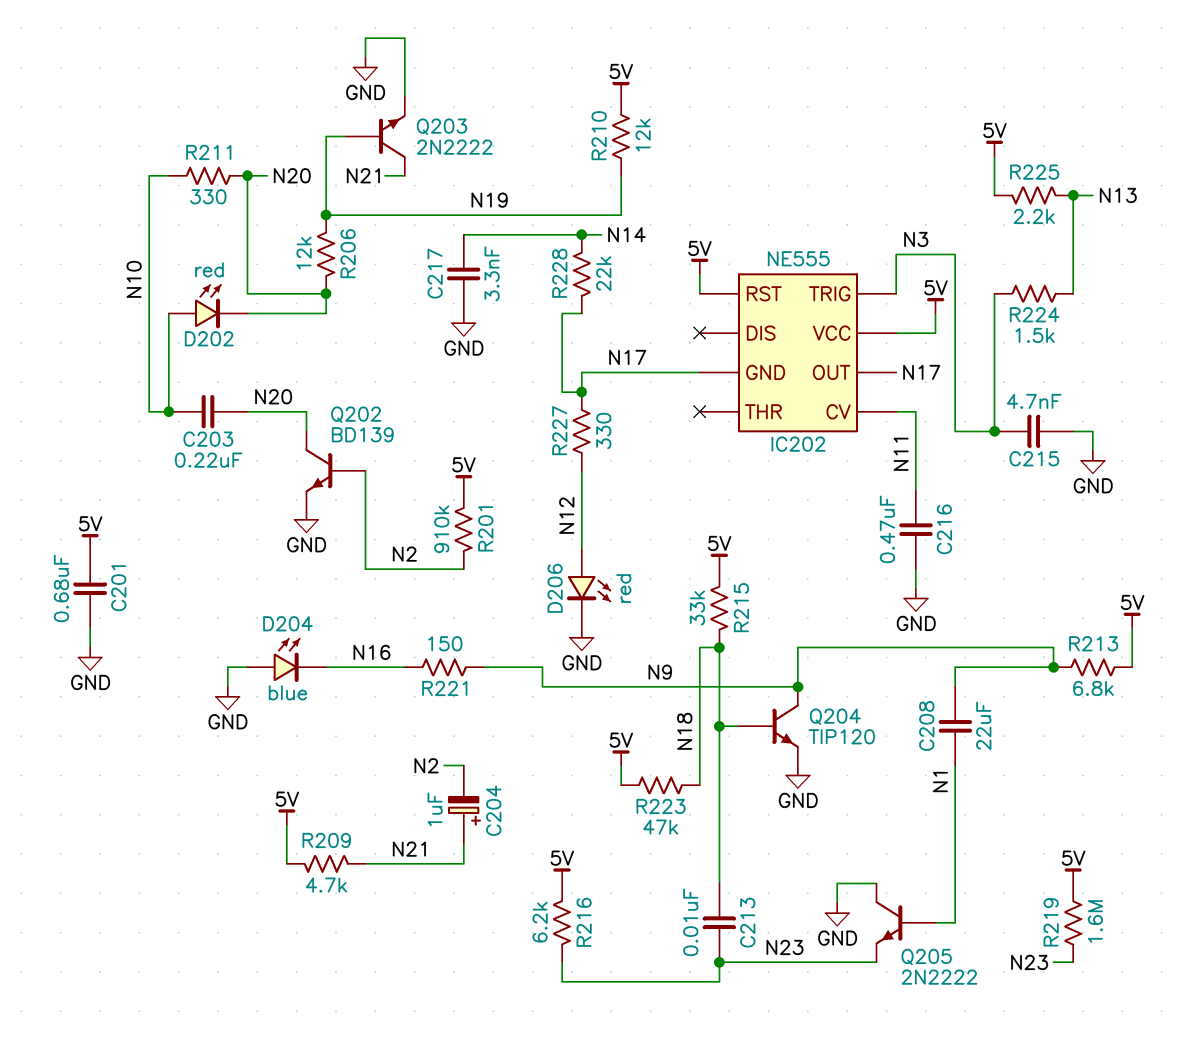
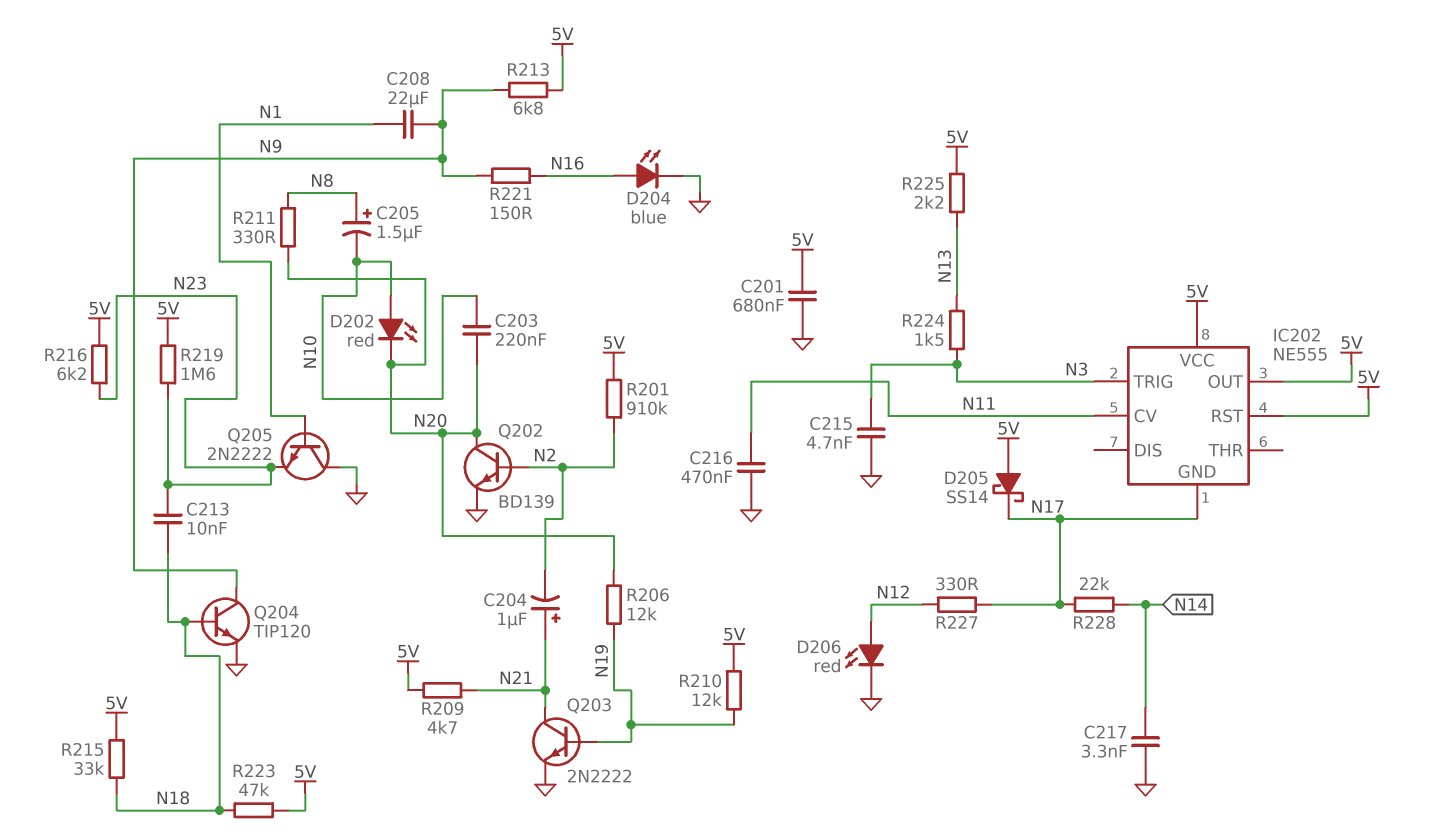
C205: none -> 1.5uF (plus N8, minus N10)
D204: LED blue (A GND, K N16) -> LED blue (A N16, K GND)
D205: none -> schottky SS14 (A 5V, K N17)
IC202 pin OUT: N17 -> 5V
R211: 330 (N10, N20) -> 330 (N8, N20)

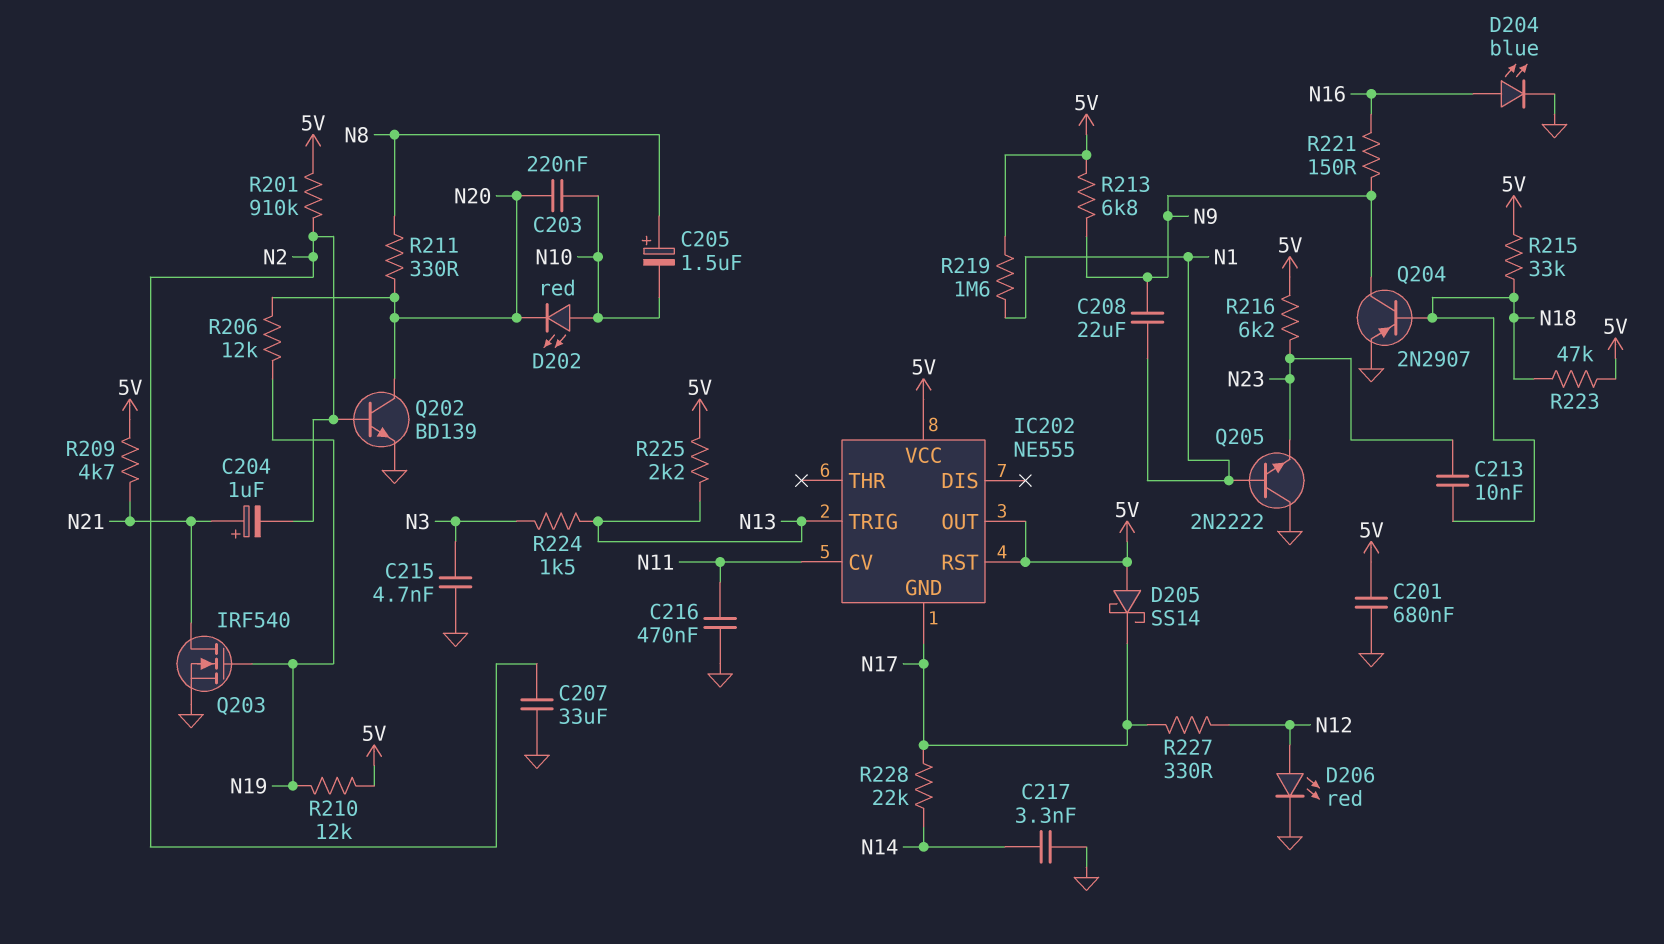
C207: none -> 33uF (GND, N2)
IC202 pin TRIG: N3 -> N13
Q203: NPN 2N2222 (B N19, C N21, E GND) -> NMOS IRF540 (G N19, D N21, S GND)
Q204: NPN TIP120 (B N18, C N9, E GND) -> PNP 2N2907 (B N18, C N9, E GND)
R219: 1.6M (5V, N23) -> 1.6M (5V, N1)

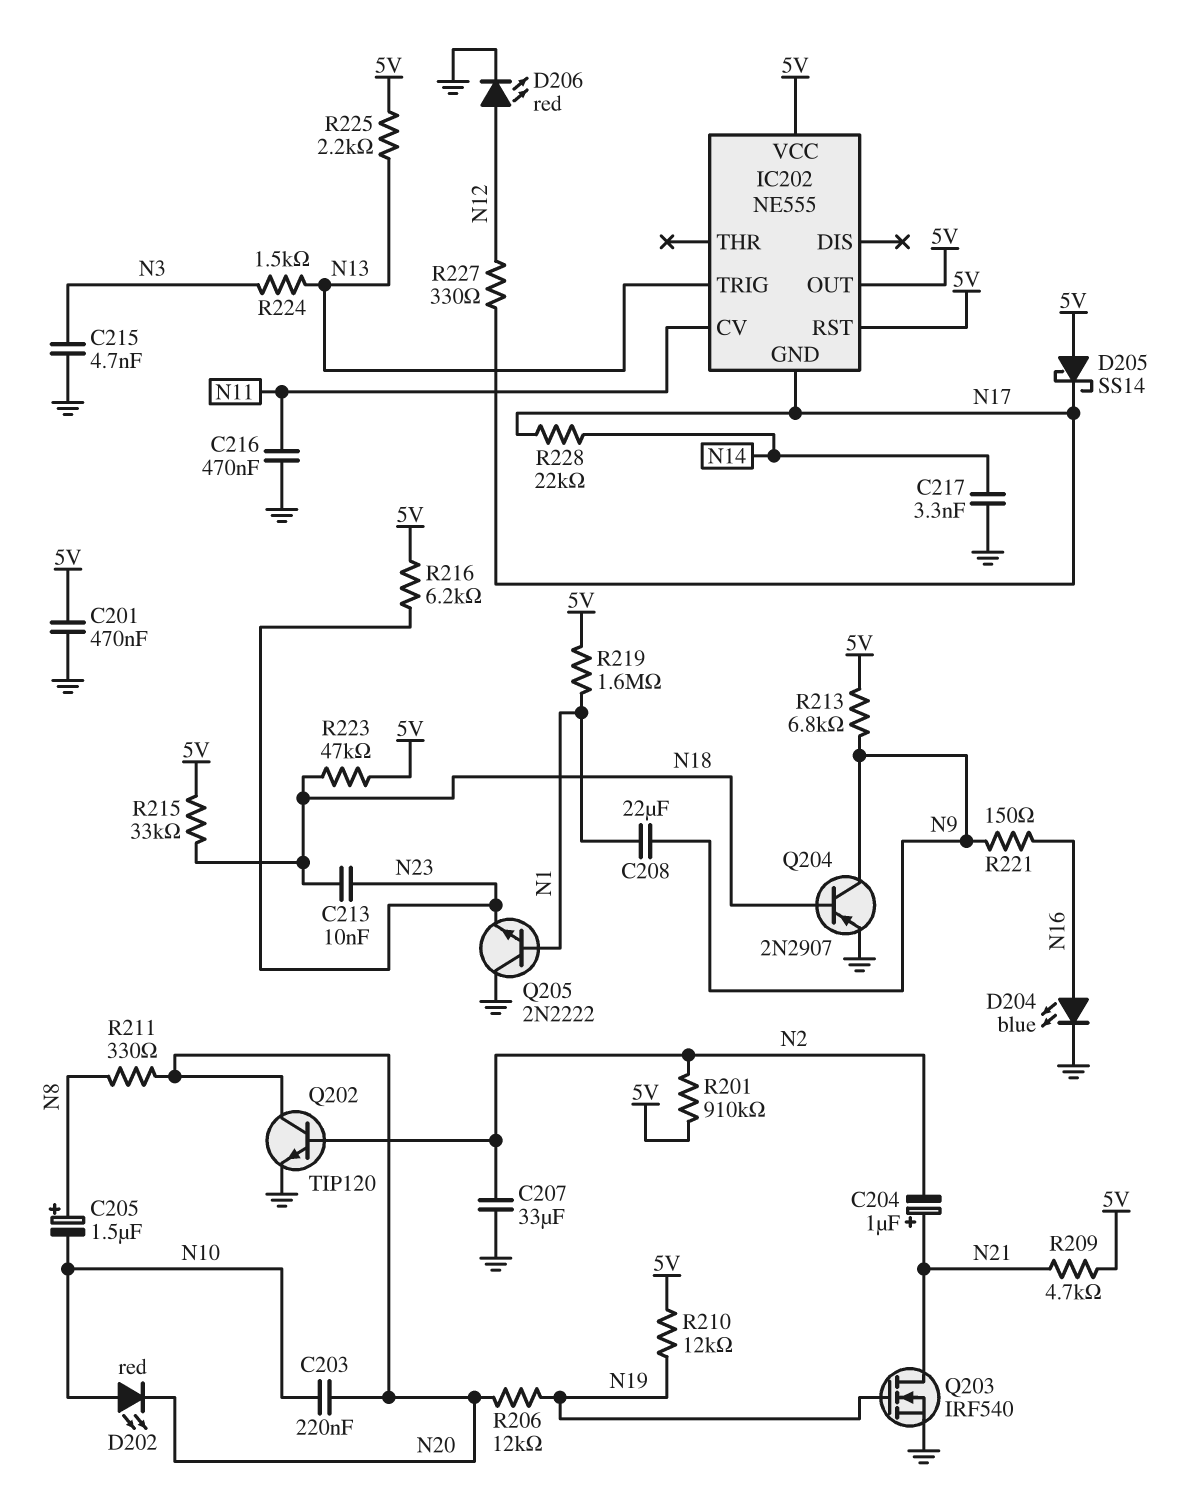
C201: 680nF (5V, GND) -> 470nF (5V, GND)
Q202: NPN BD139 (B N2, C N20, E GND) -> NPN TIP120 (B N2, C N20, E GND)

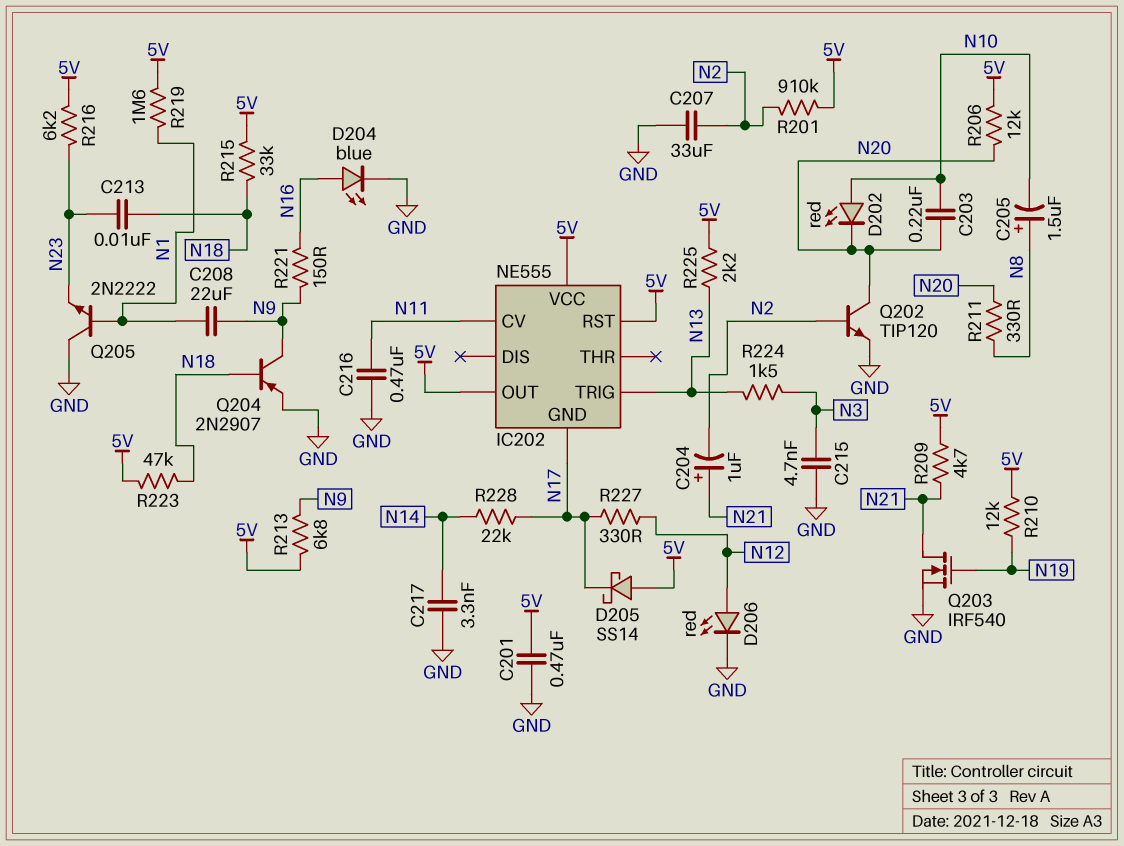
R206: 12k (N19, N20) -> 12k (5V, N20)

